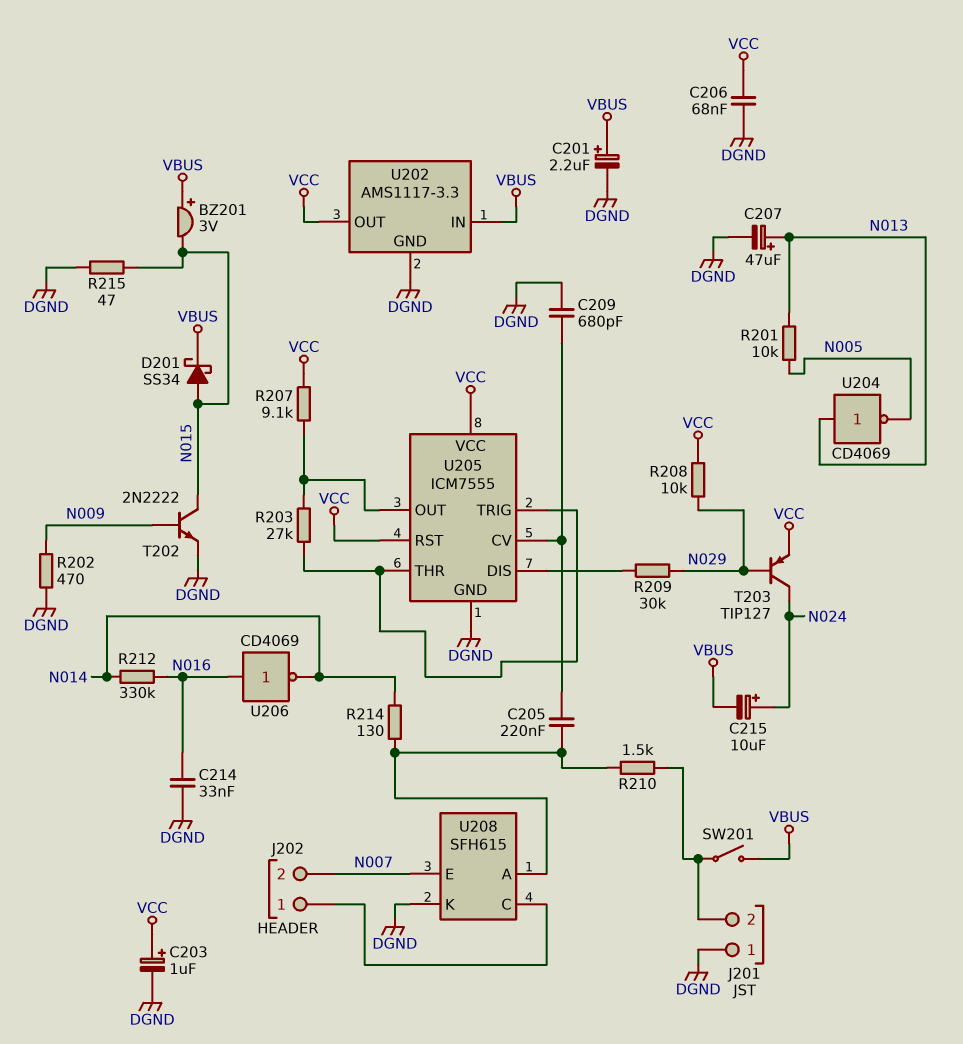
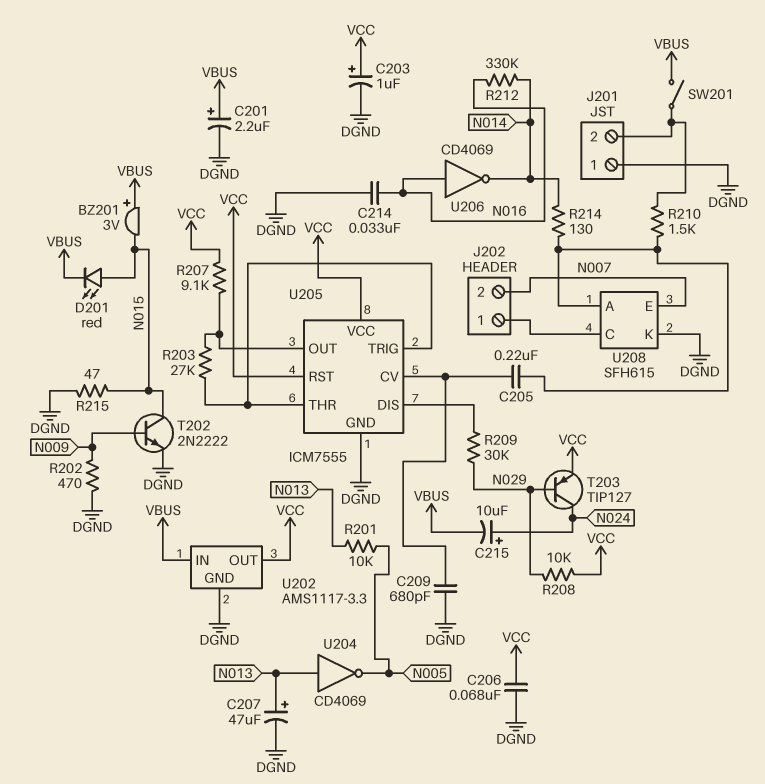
D201: schottky SS34 (A N015, K VBUS) -> LED red (A N015, K VBUS)

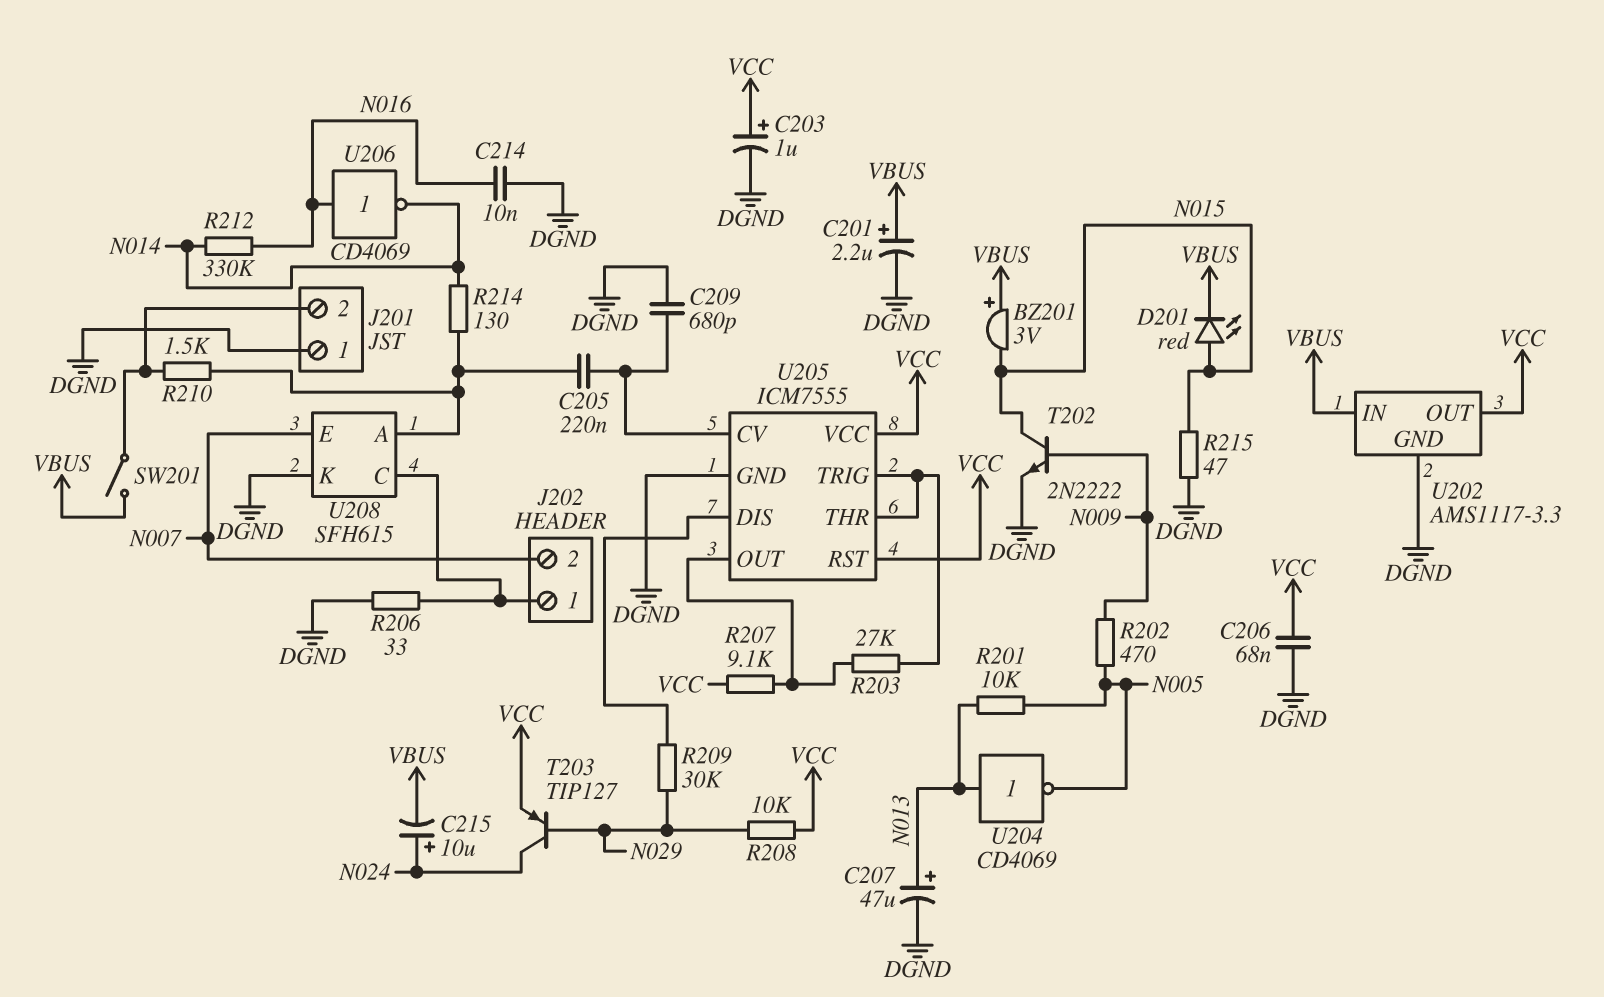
C214: 33nF (DGND, N016) -> 10nF (DGND, N016)
R202: 470 (DGND, N009) -> 470 (N005, N009)
R206: none -> 33 (DGND, J202/1)

